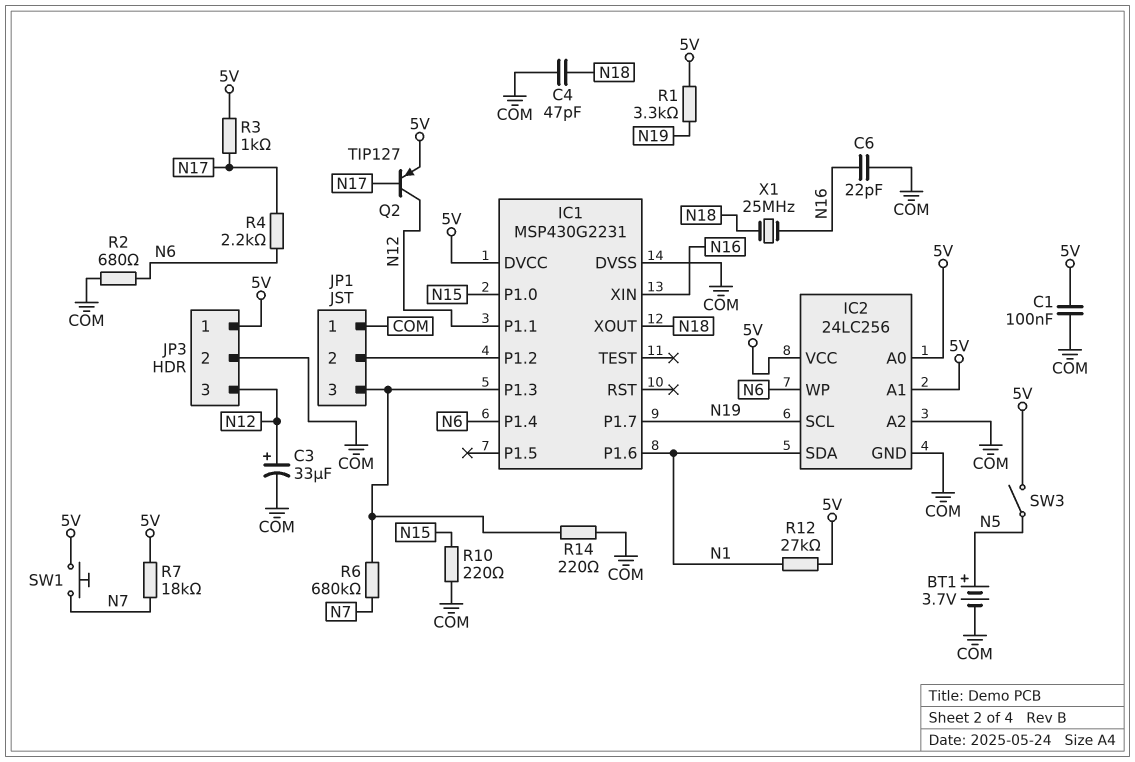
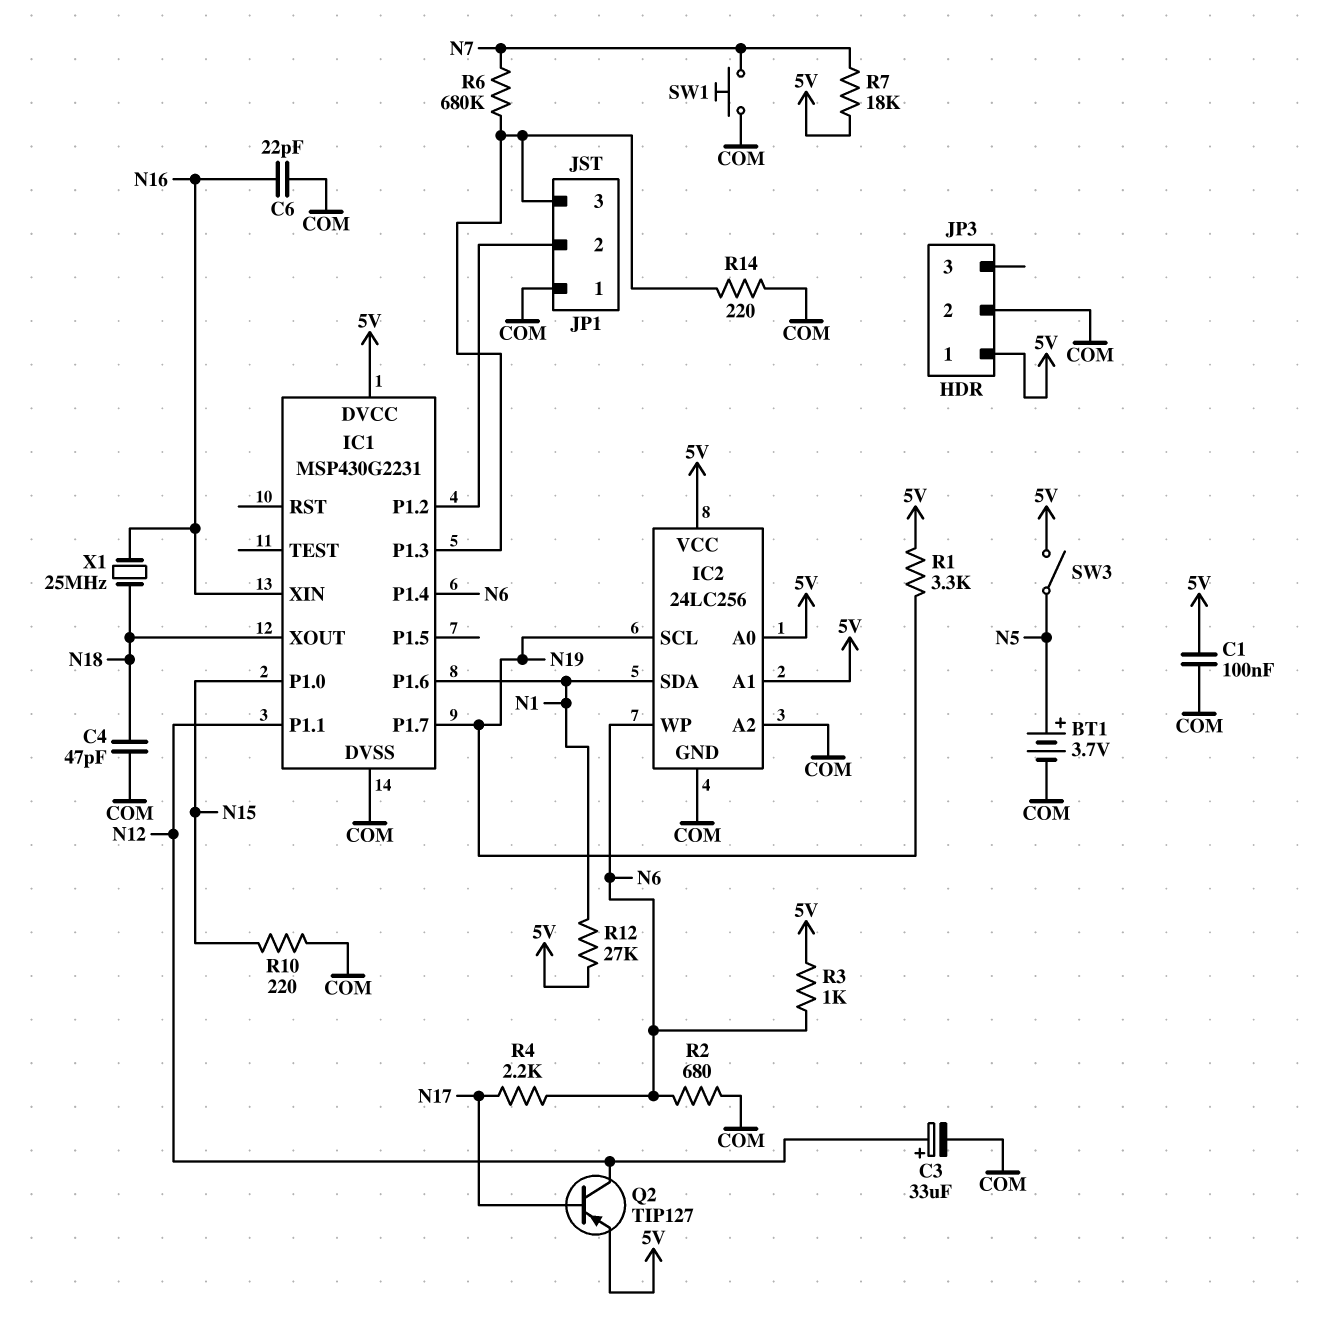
JP3 pin 3: N12 -> none
R3: 1k (5V, N17) -> 1k (5V, N6)
SW1: button (5V, N7) -> button (COM, N7)

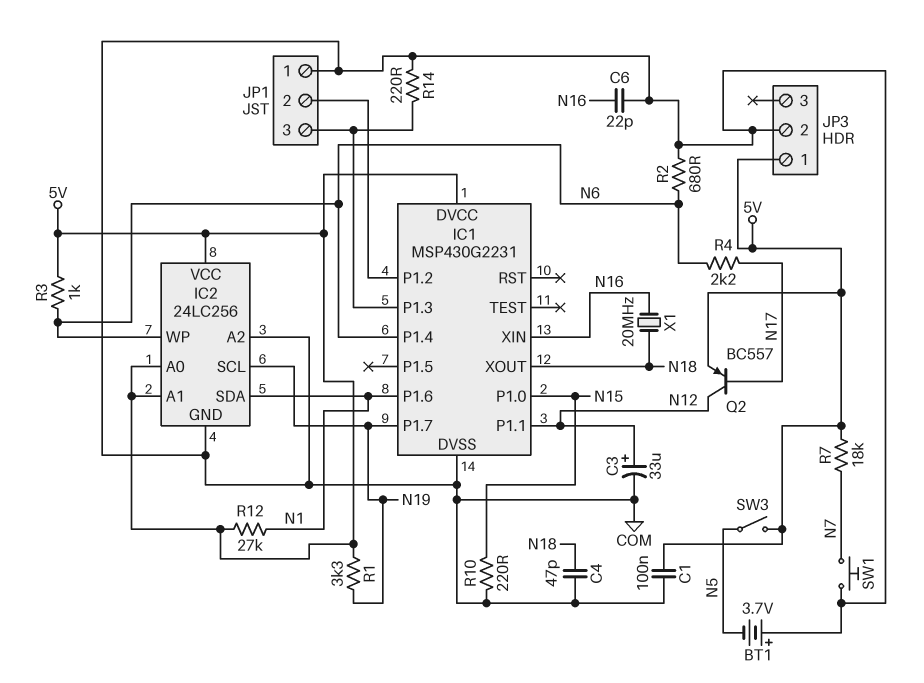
BT1: 3.7V (plus N5, minus COM) -> 3.7V (plus COM, minus N5)
Q2: PNP TIP127 (B N17, C N12, E 5V) -> PNP BC557 (B N17, C N12, E 5V)
R6: 680k (IC1/P1.3, N7) -> none
X1: 25MHz (N16, N18) -> 20MHz (N16, N18)

